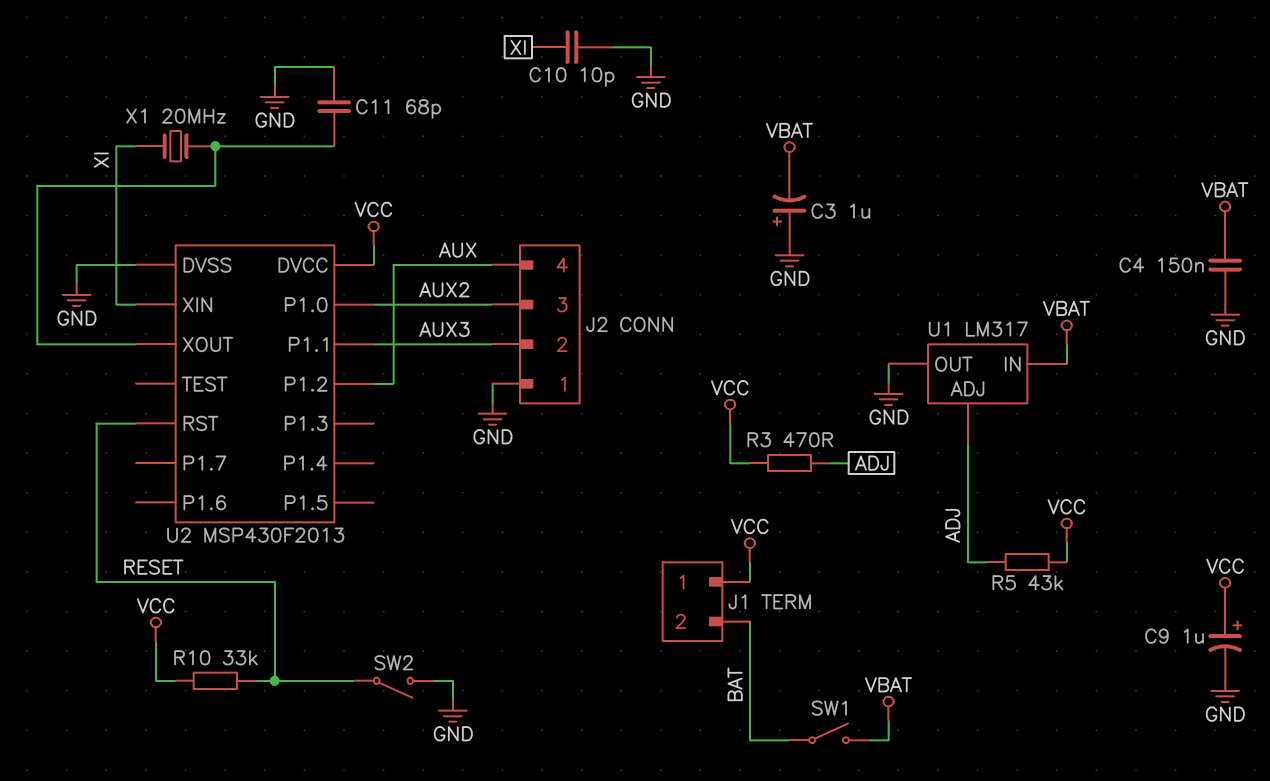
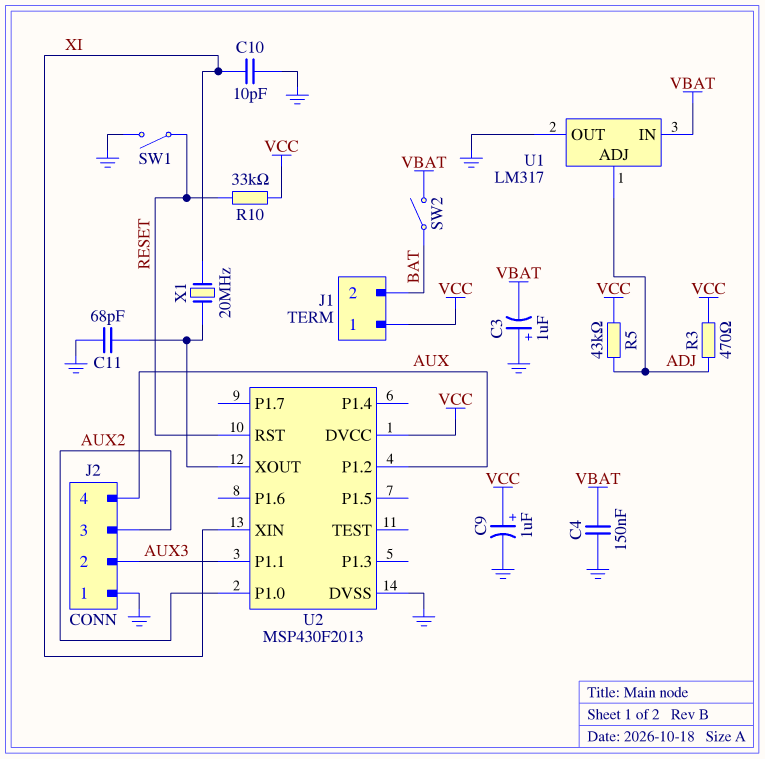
SW1: switch (BAT, VBAT) -> switch (GND, RESET)
SW2: switch (GND, RESET) -> switch (BAT, VBAT)

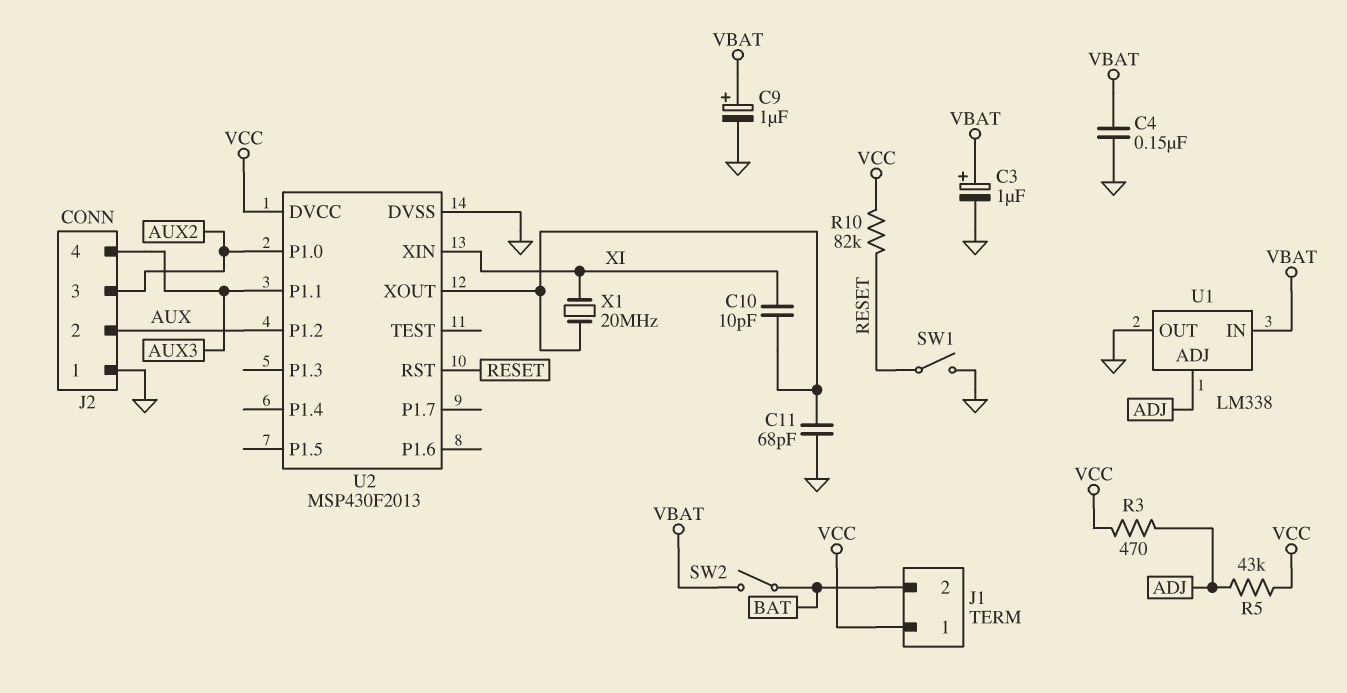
C3: 1uF (plus GND, minus VBAT) -> 1uF (plus VBAT, minus GND)
C9: 1uF (plus VCC, minus GND) -> 1uF (plus VBAT, minus GND)
C10: 10pF (GND, XI) -> 10pF (U2/XOUT, XI)
J2 pin 2: AUX3 -> AUX
J2 pin 4: AUX -> AUX3
R10: 33k (RESET, VCC) -> 82k (RESET, VCC)
U1: LM317 -> LM338

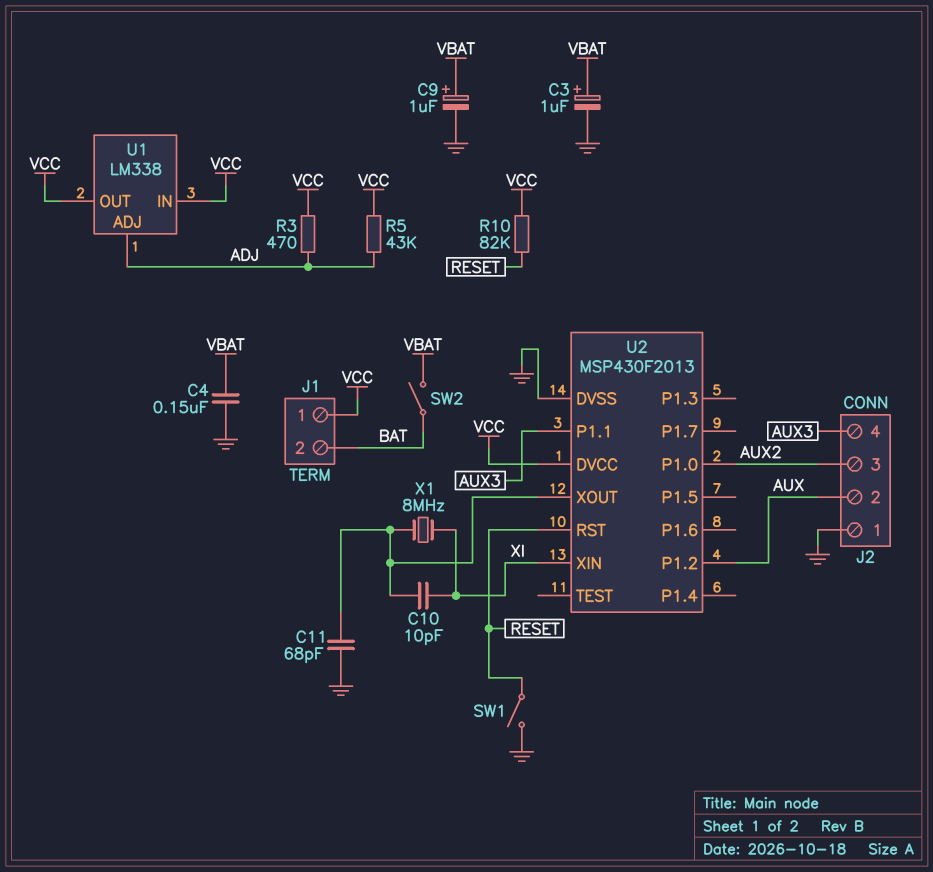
U1 pin IN: VBAT -> VCC
U1 pin OUT: GND -> VCC
X1: 20MHz (U2/XOUT, XI) -> 8MHz (U2/XOUT, XI)

